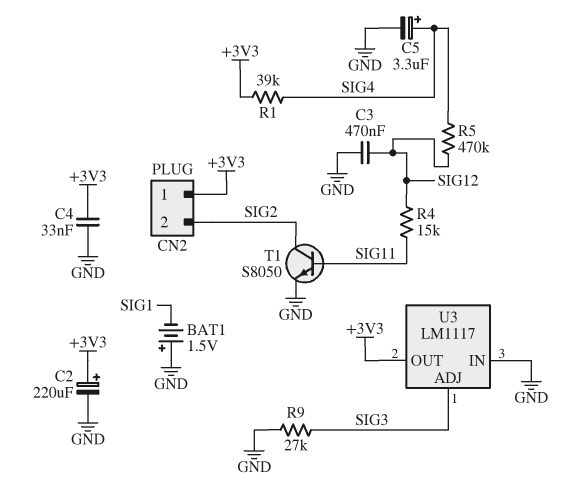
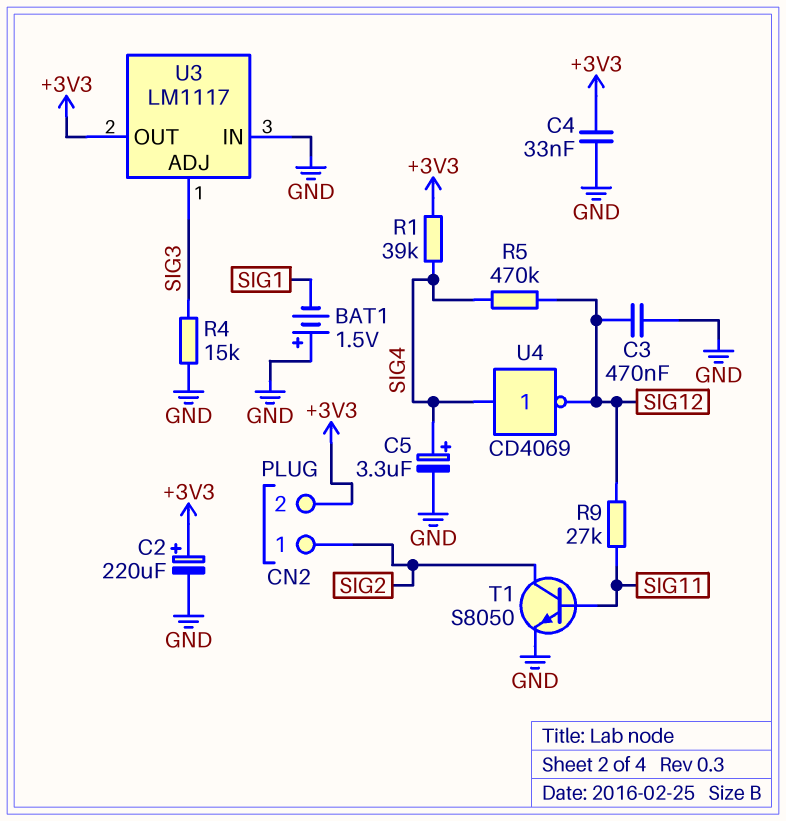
CN2 pin 1: +3V3 -> SIG2
CN2 pin 2: SIG2 -> +3V3
R4: 15k (SIG11, SIG12) -> 15k (GND, SIG3)
R9: 27k (GND, SIG3) -> 27k (SIG11, SIG12)
U4: none -> NOT CD4069 (in SIG4, out SIG12)

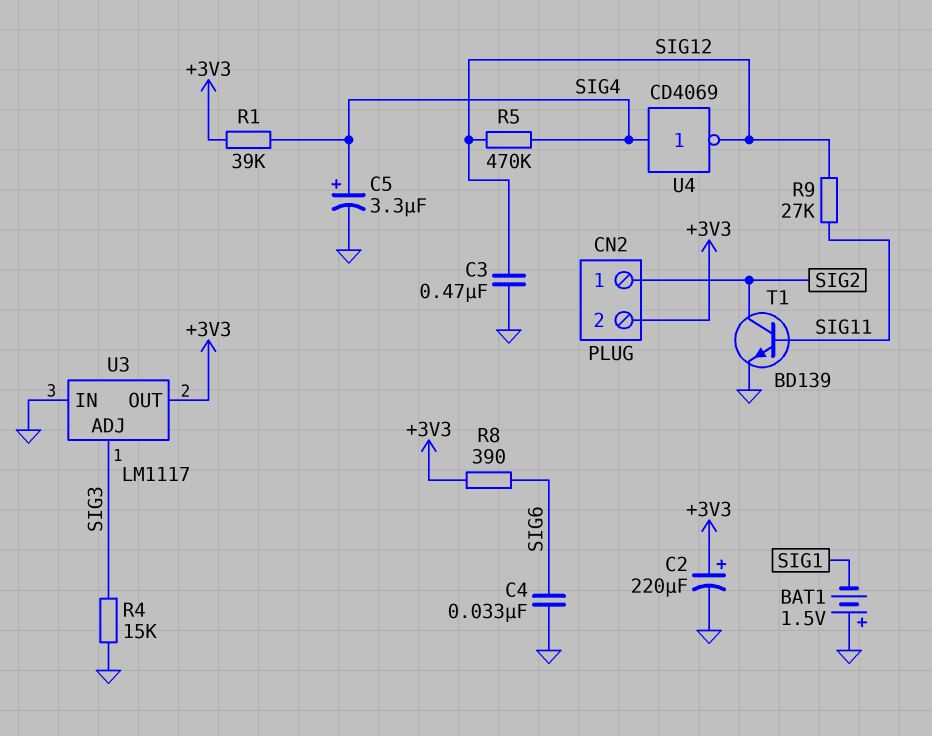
C4: 33nF (+3V3, GND) -> 33nF (GND, SIG6)
R8: none -> 390 (+3V3, SIG6)
T1: NPN S8050 (B SIG11, C SIG2, E GND) -> NPN BD139 (B SIG11, C SIG2, E GND)

